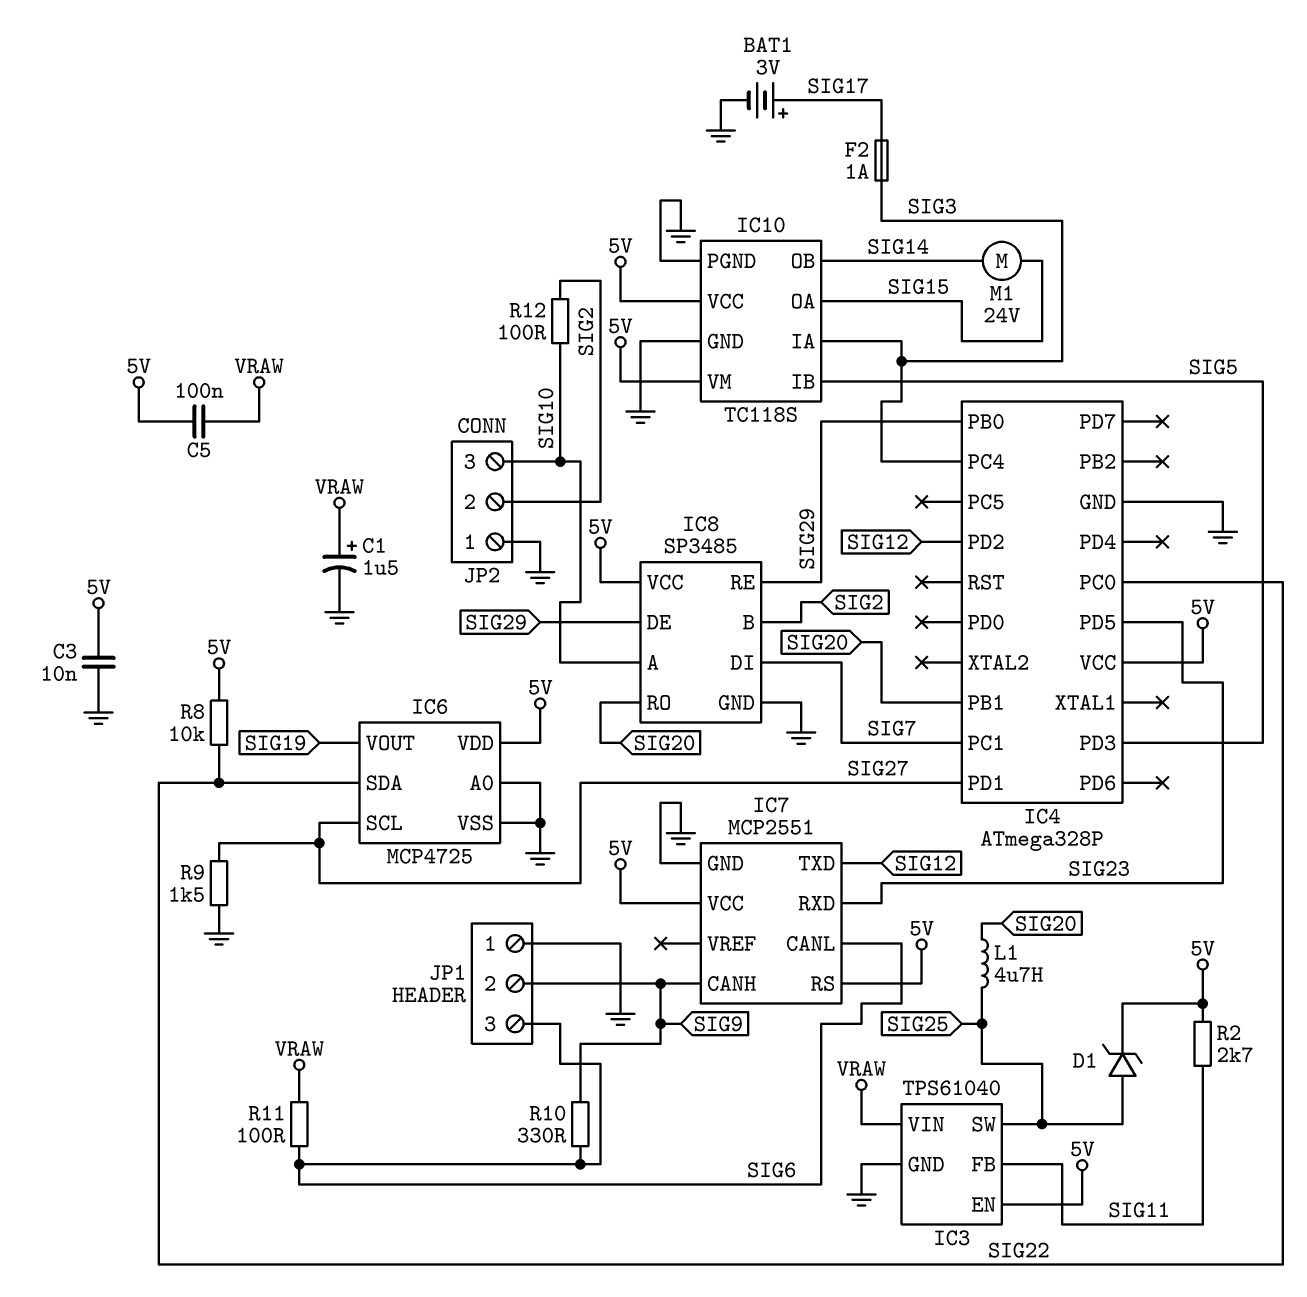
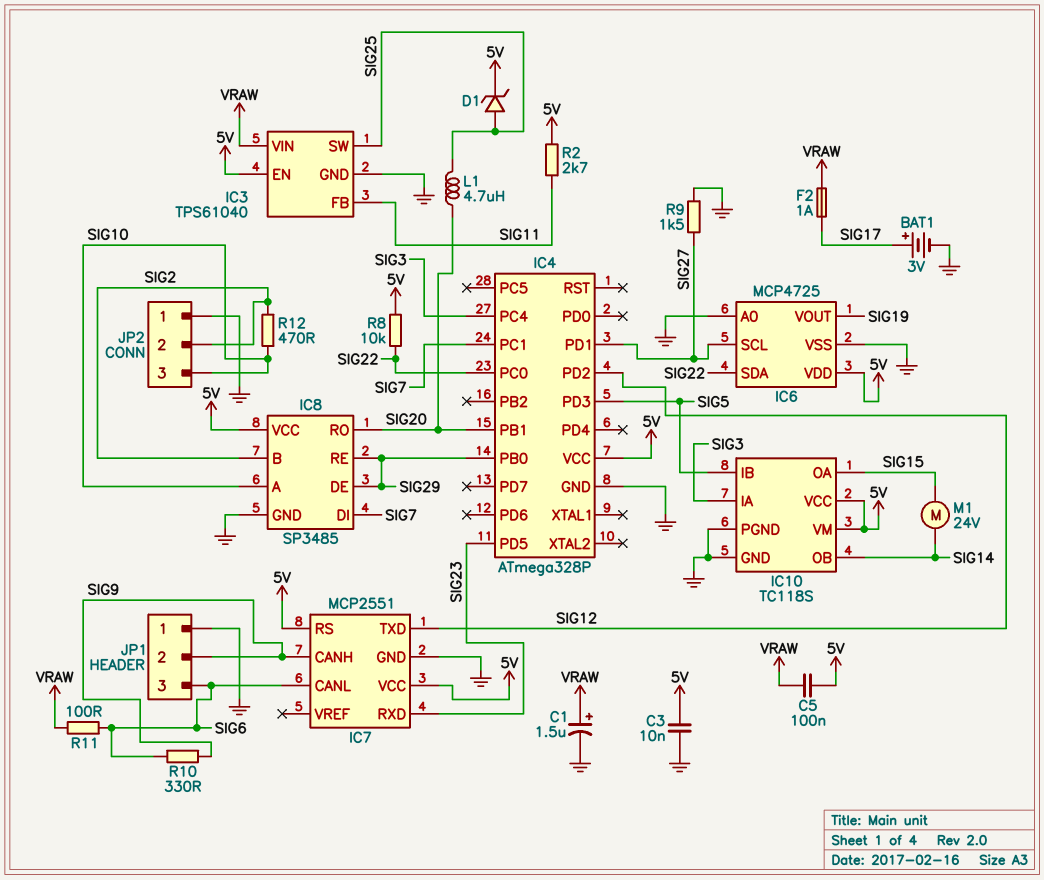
F2: 1A (SIG3, SIG17) -> 1A (SIG17, VRAW)
R12: 100 (SIG2, SIG10) -> 470 (SIG2, SIG10)

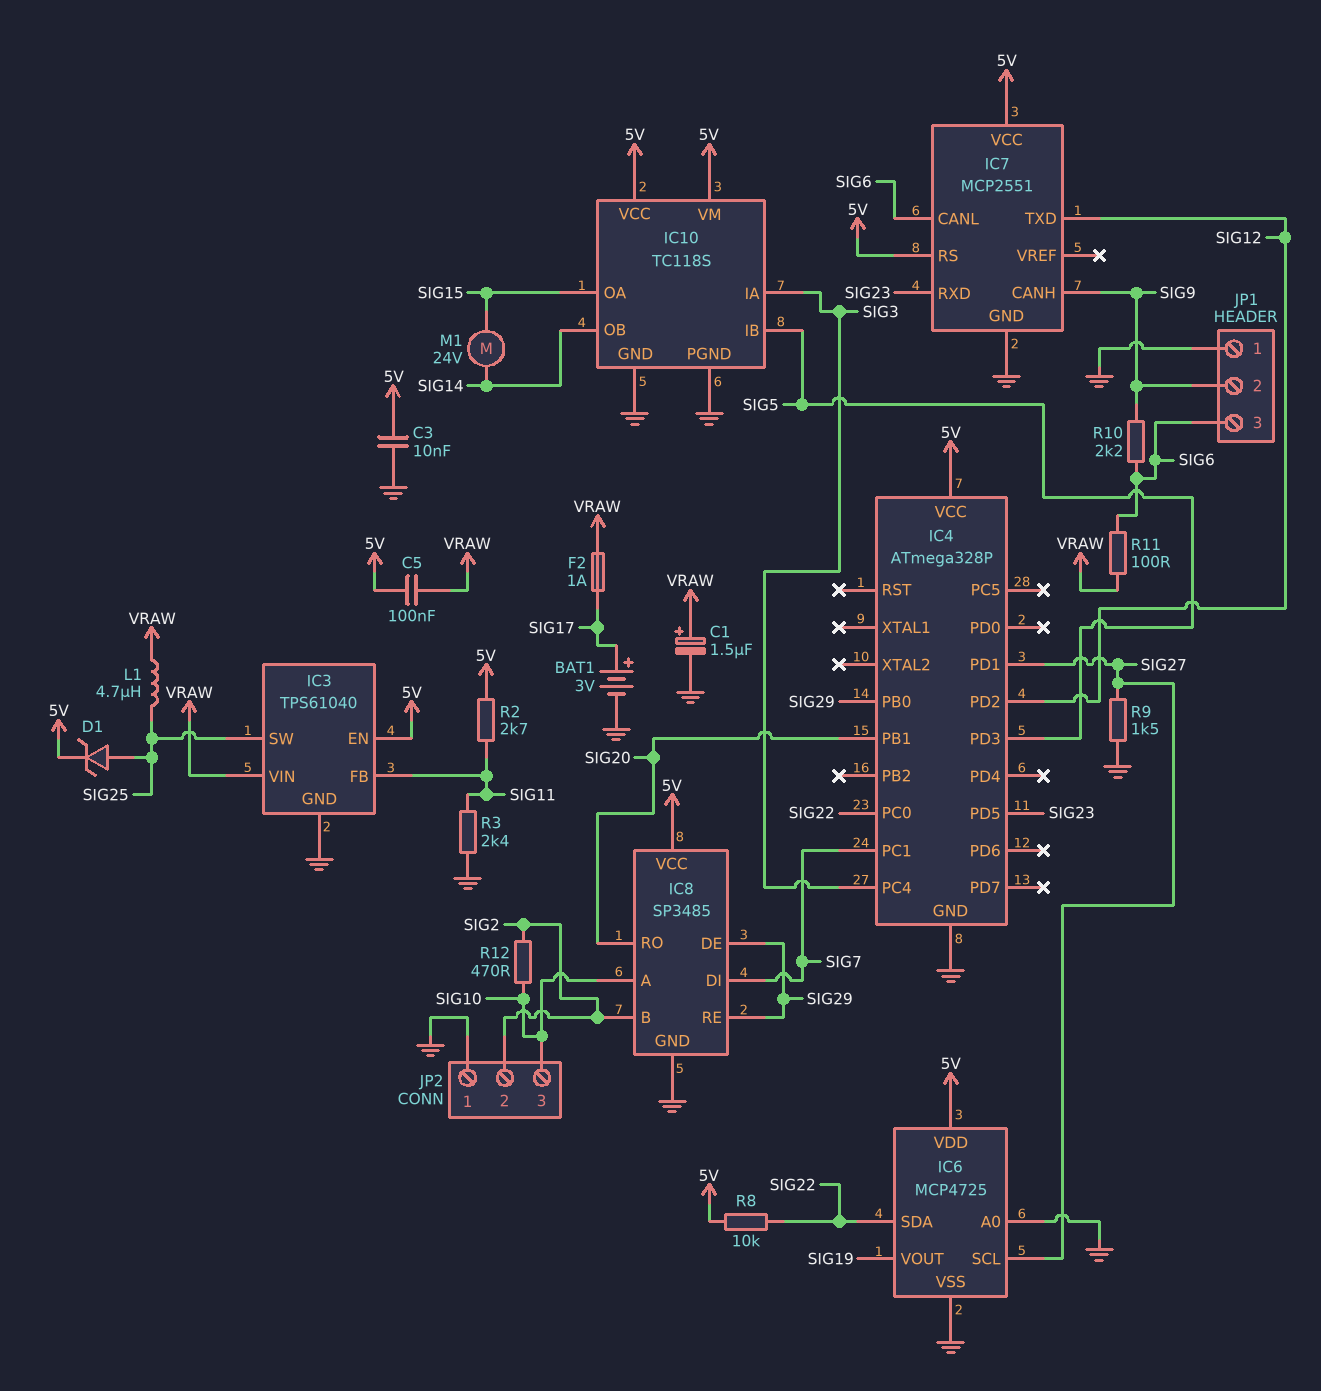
L1: 4.7uH (SIG20, SIG25) -> 4.7uH (SIG25, VRAW)
R3: none -> 2.4k (GND, SIG11)
R10: 330 (SIG6, SIG9) -> 2.2k (SIG6, SIG9)

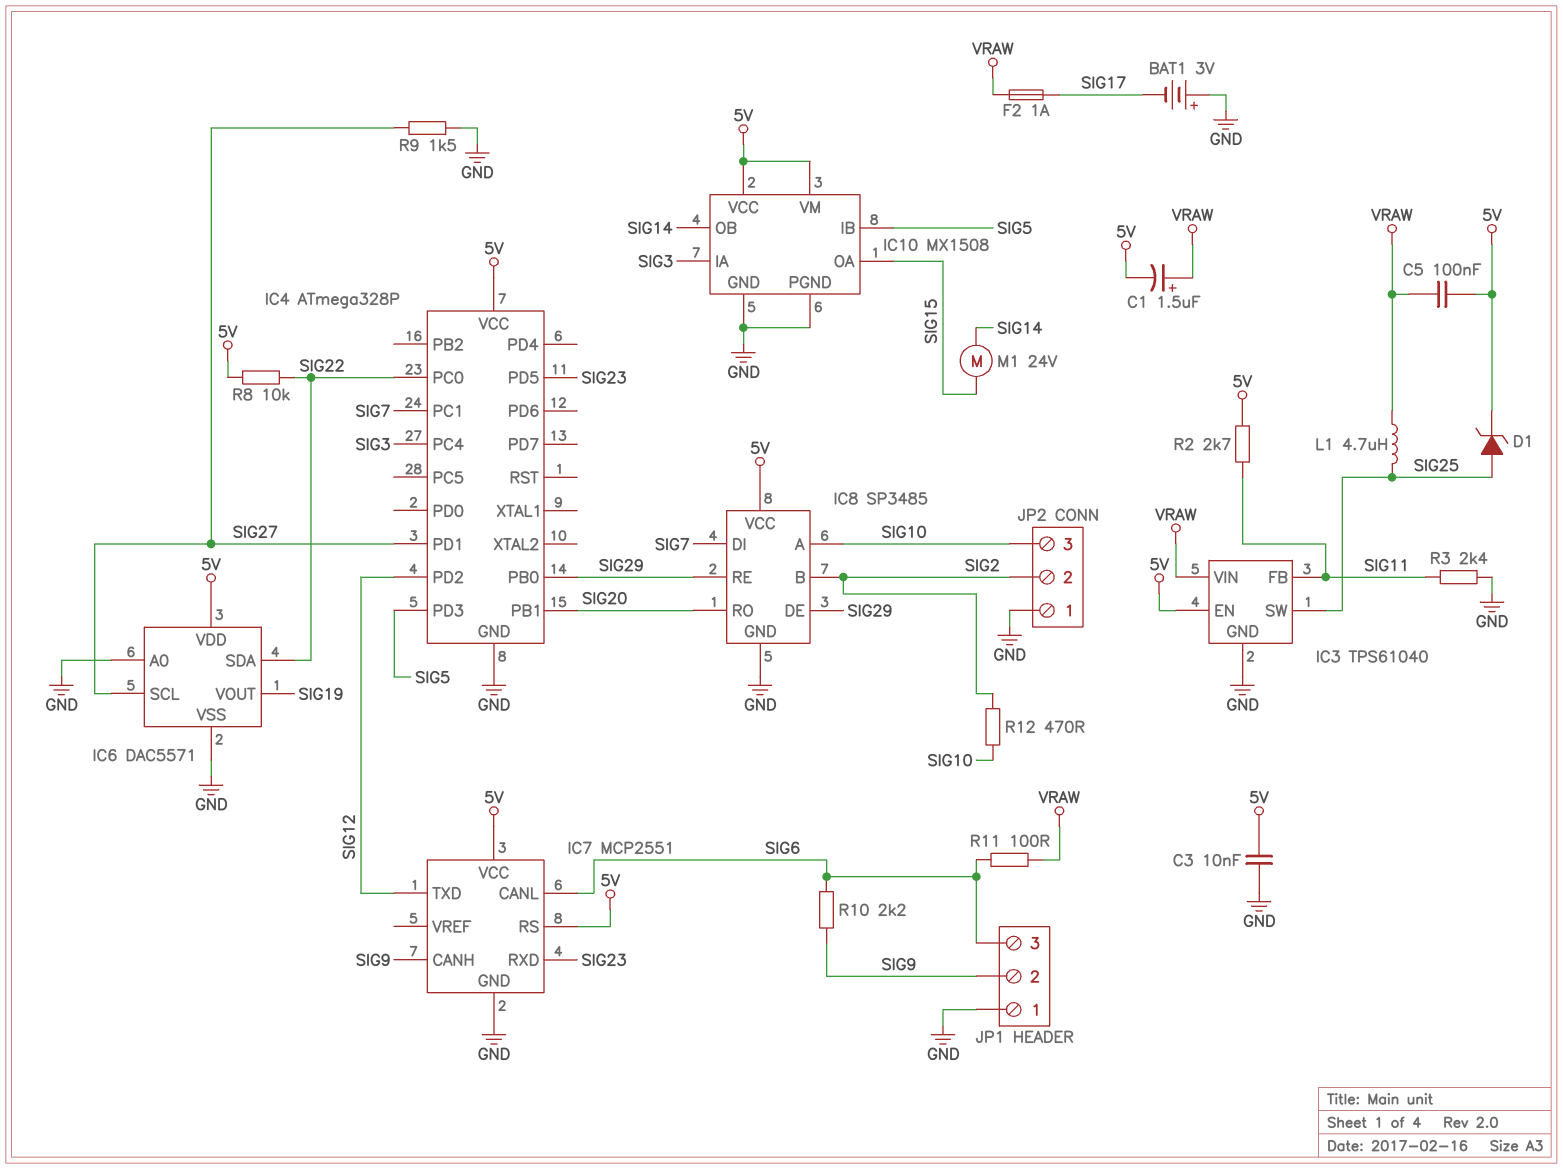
BAT1: 3V (plus SIG17, minus GND) -> 3V (plus GND, minus SIG17)
C1: 1.5uF (plus VRAW, minus GND) -> 1.5uF (plus VRAW, minus 5V)
IC6: MCP4725 -> DAC5571
IC10: TC118S -> MX1508

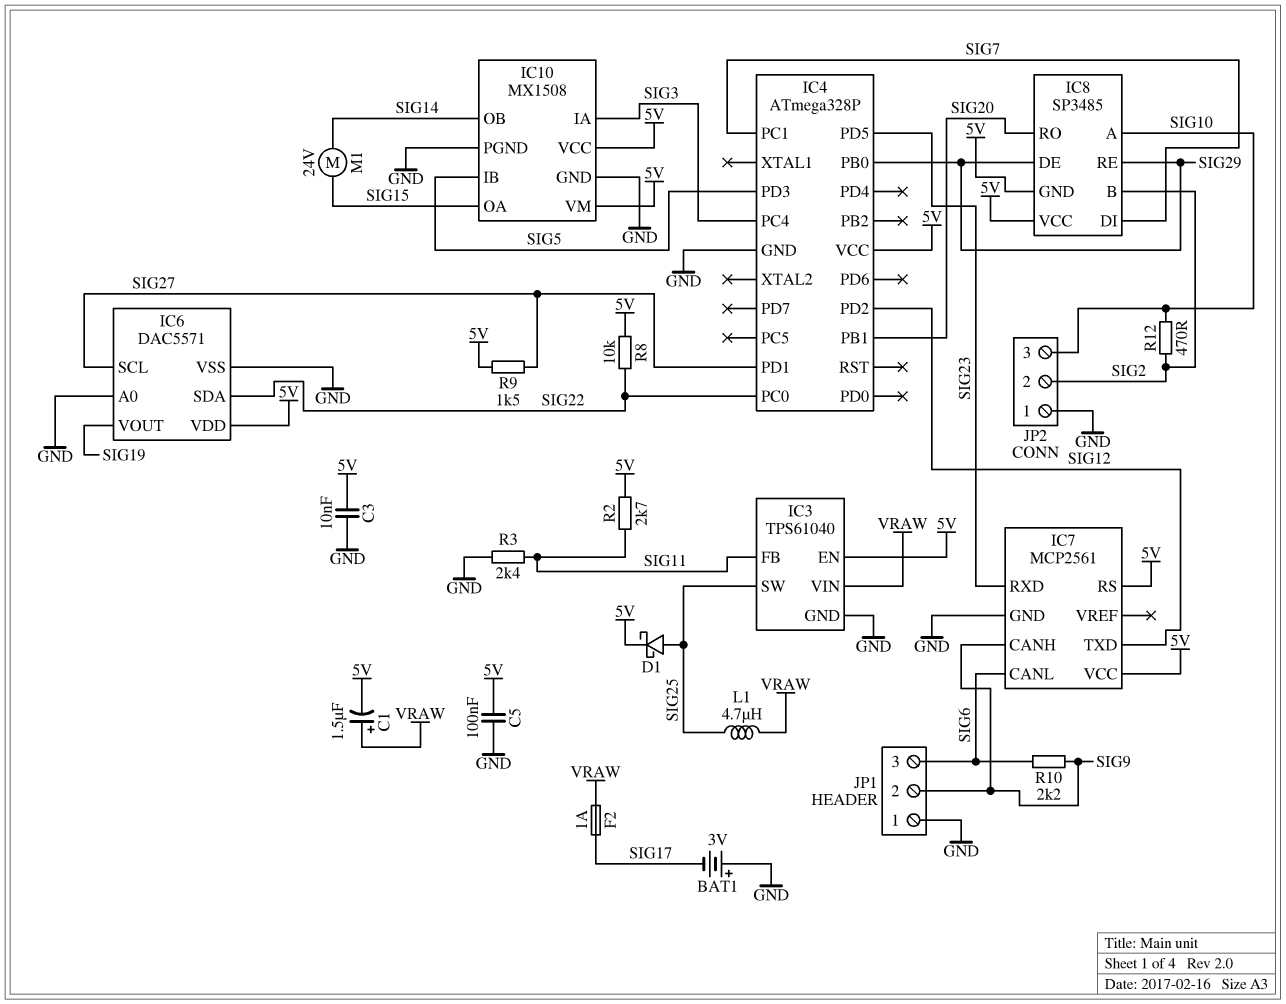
C5: 100nF (5V, VRAW) -> 100nF (5V, GND)
D1: zener (A SIG25, K 5V) -> schottky (A SIG25, K 5V)
IC7: MCP2551 -> MCP2561
IC8 pin GND: GND -> 5V
R9: 1.5k (GND, SIG27) -> 1.5k (5V, SIG27)
R11: 100 (SIG6, VRAW) -> none

